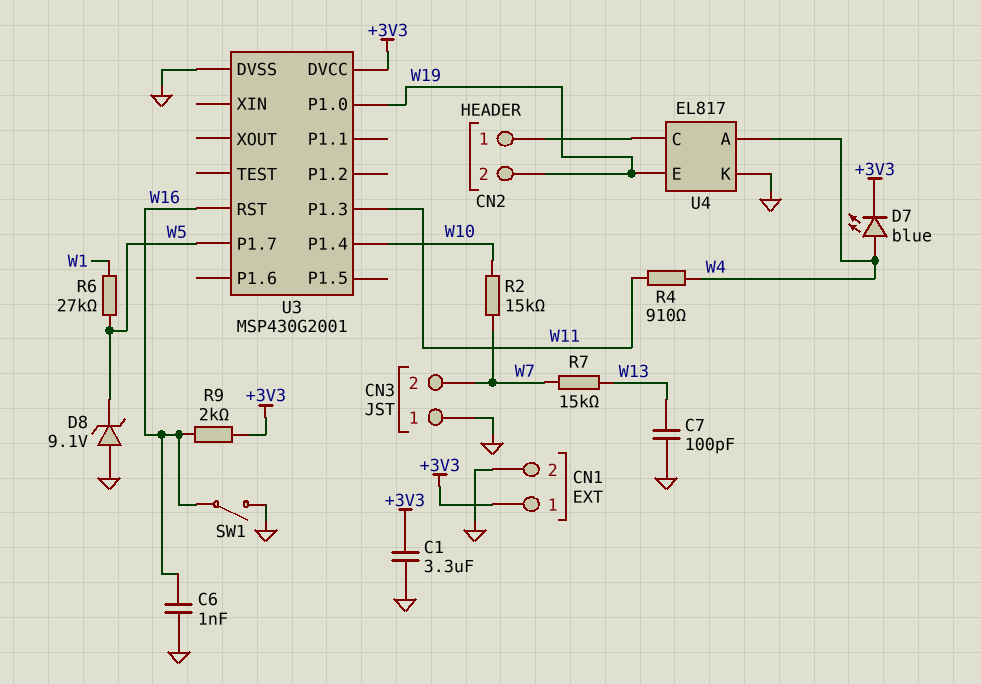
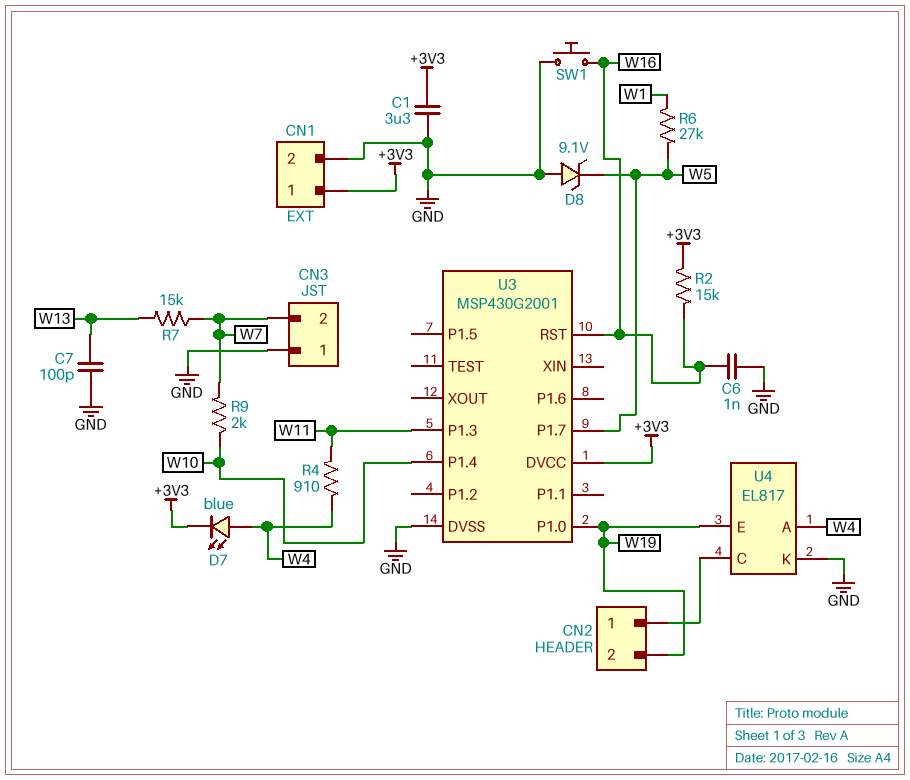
R2: 15k (W7, W10) -> 15k (+3V3, W16)
R9: 2k (+3V3, W16) -> 2k (W7, W10)
SW1: switch (GND, W16) -> button (GND, W16)

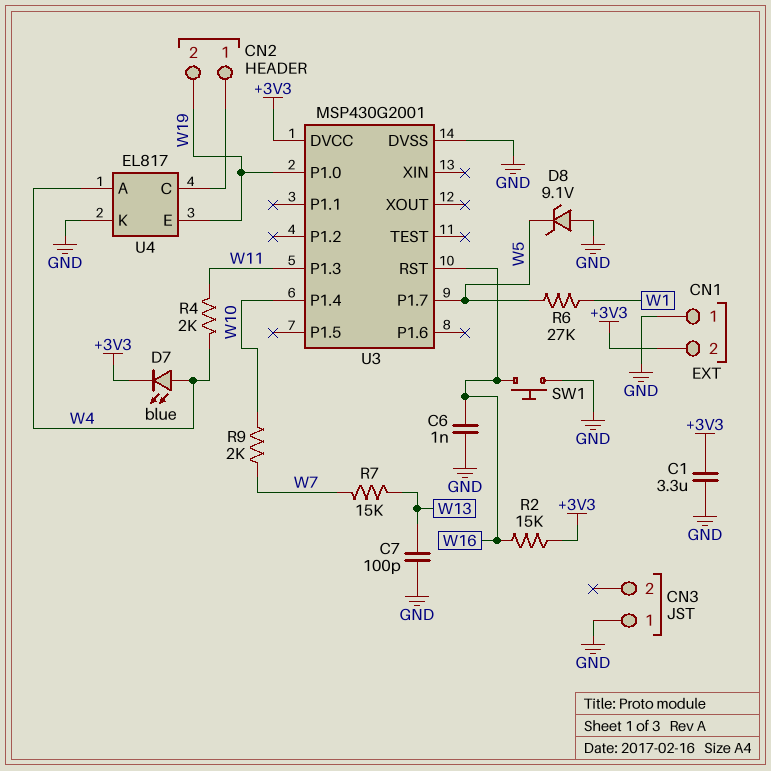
CN1 pin 1: +3V3 -> GND
CN1 pin 2: GND -> +3V3
CN3 pin 2: W7 -> none
R4: 910 (W4, W11) -> 2k (W4, W11)

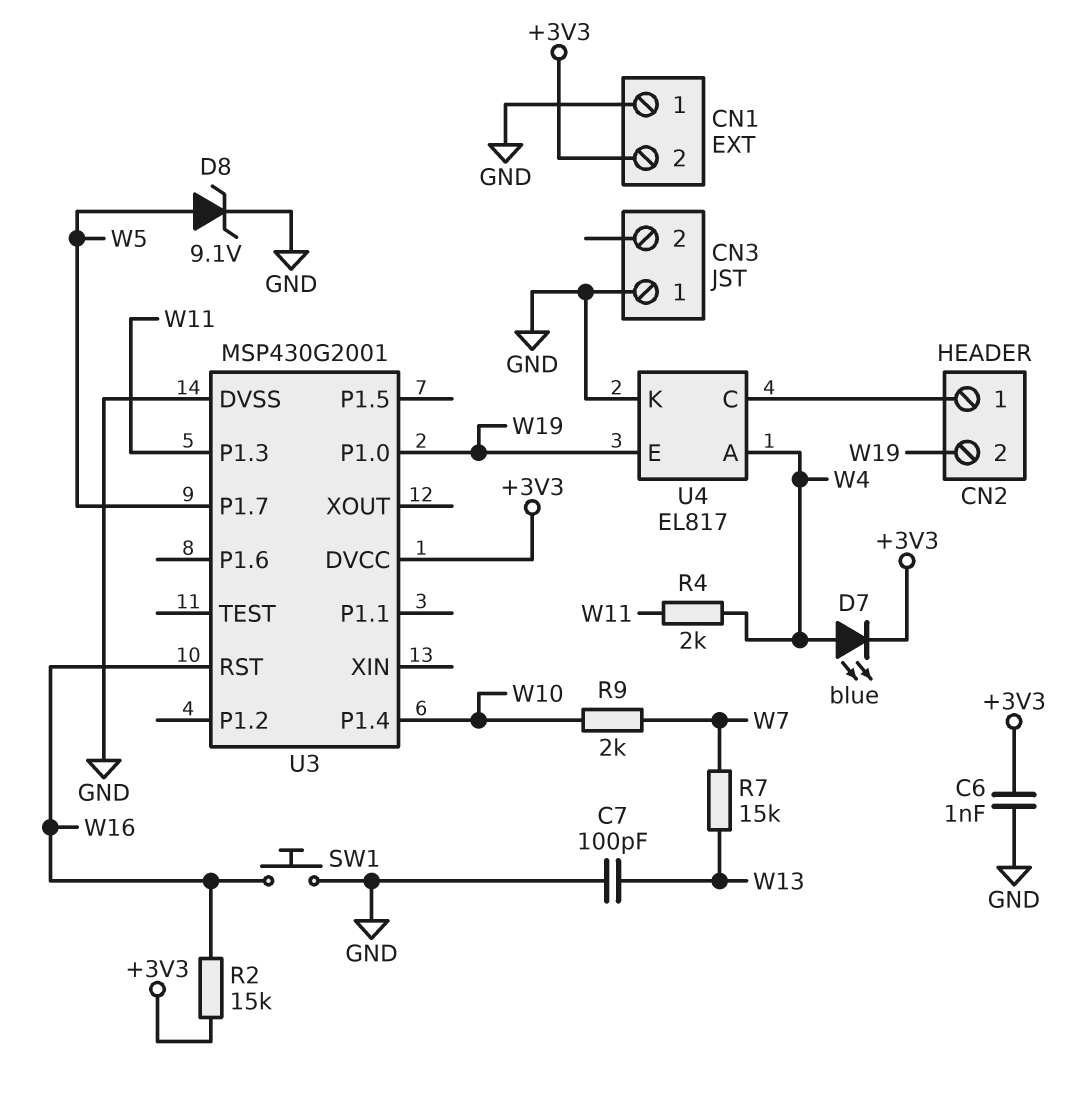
C1: 3.3uF (+3V3, GND) -> none
C6: 1nF (GND, W16) -> 1nF (+3V3, GND)
D8: zener 9.1V (A GND, K W5) -> zener 9.1V (A W5, K GND)
R6: 27k (W1, W5) -> none

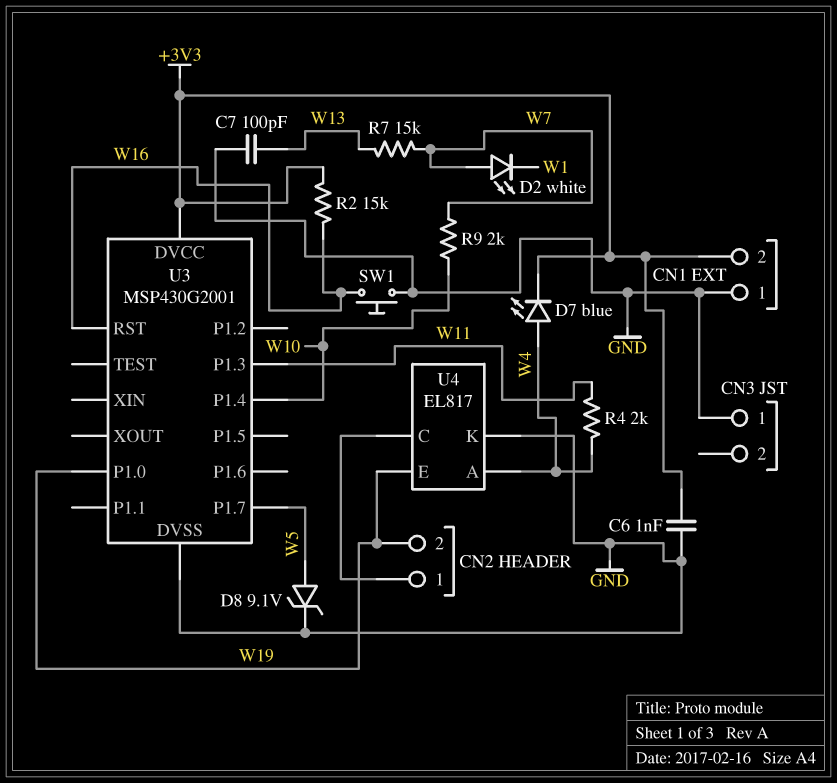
D2: none -> LED white (A W7, K W1)

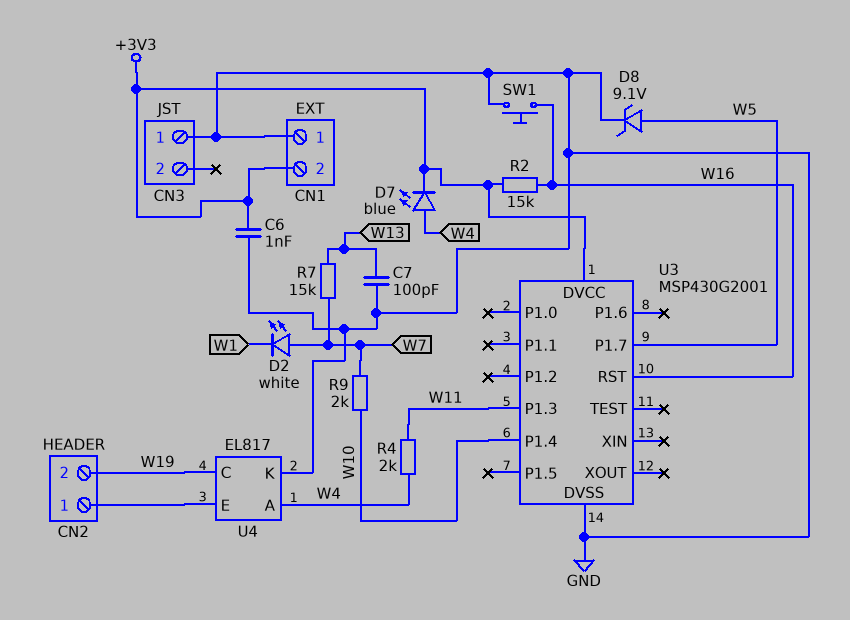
U3 pin P1.0: W19 -> none
U4 pin C: CN2/1 -> W19
U4 pin E: W19 -> CN2/1

